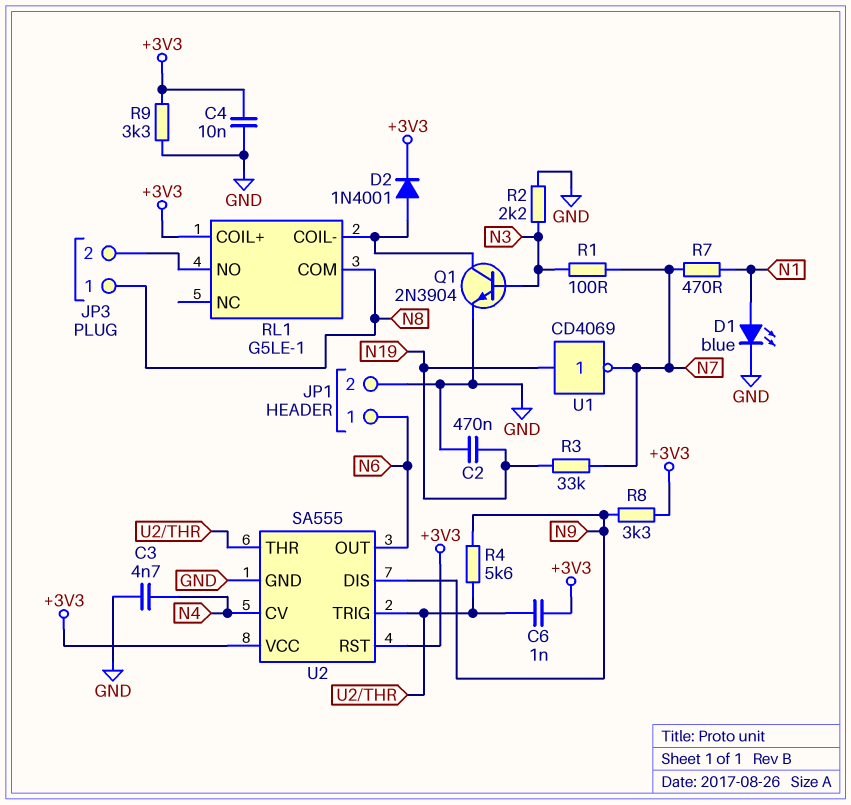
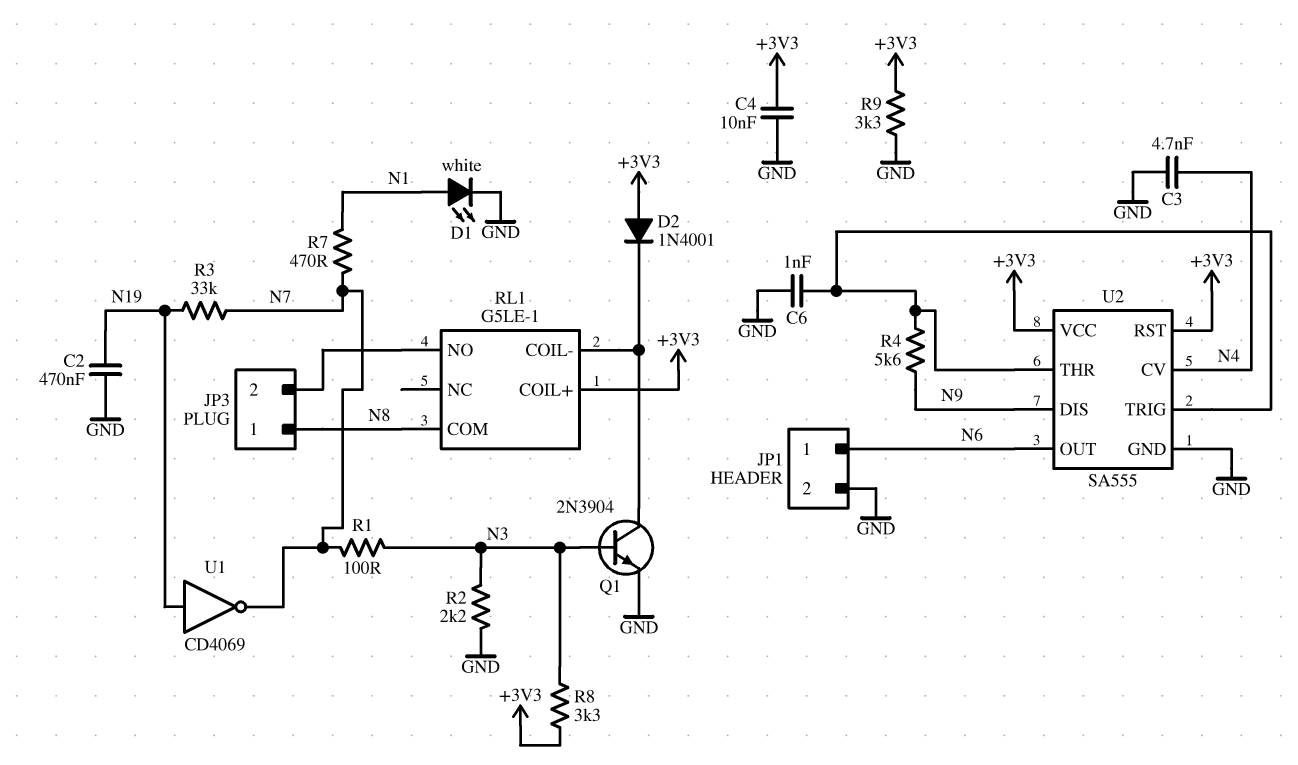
C6: 1nF (+3V3, U2/THR) -> 1nF (GND, U2/THR)
D1: LED blue (A N1, K GND) -> LED white (A N1, K GND)
D2: diode 1N4001 (A RL1/COIL-, K +3V3) -> diode 1N4001 (A +3V3, K RL1/COIL-)
R8: 3.3k (+3V3, N9) -> 3.3k (+3V3, N3)

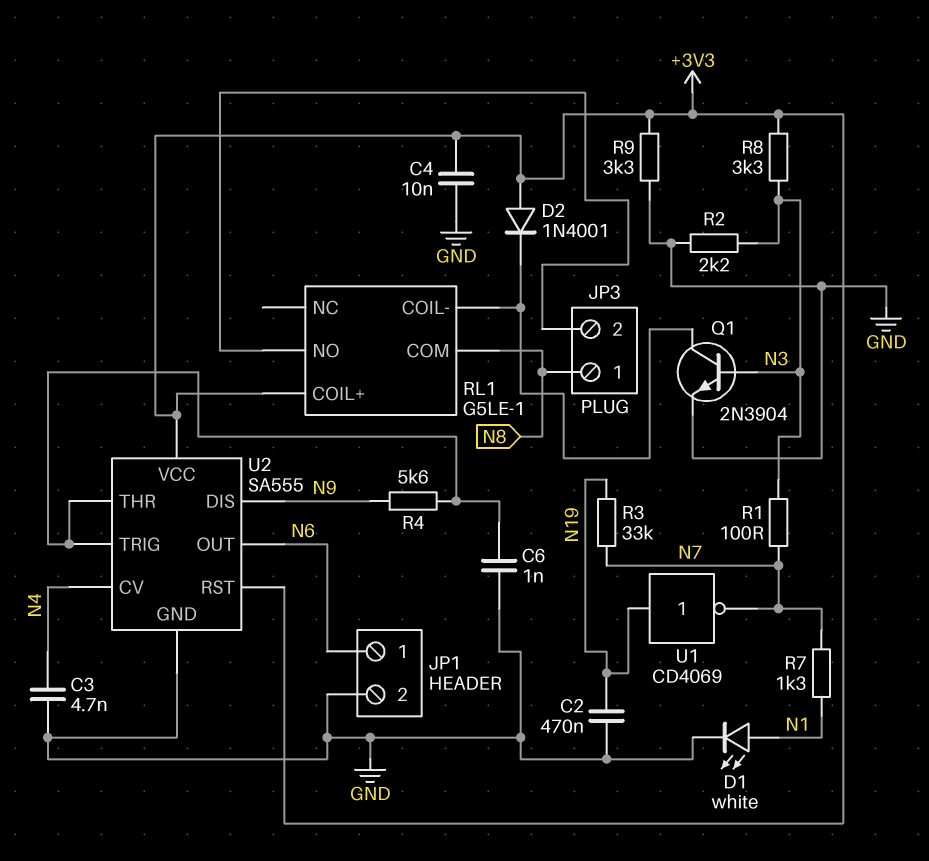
R7: 470 (N1, N7) -> 1.3k (N1, N7)

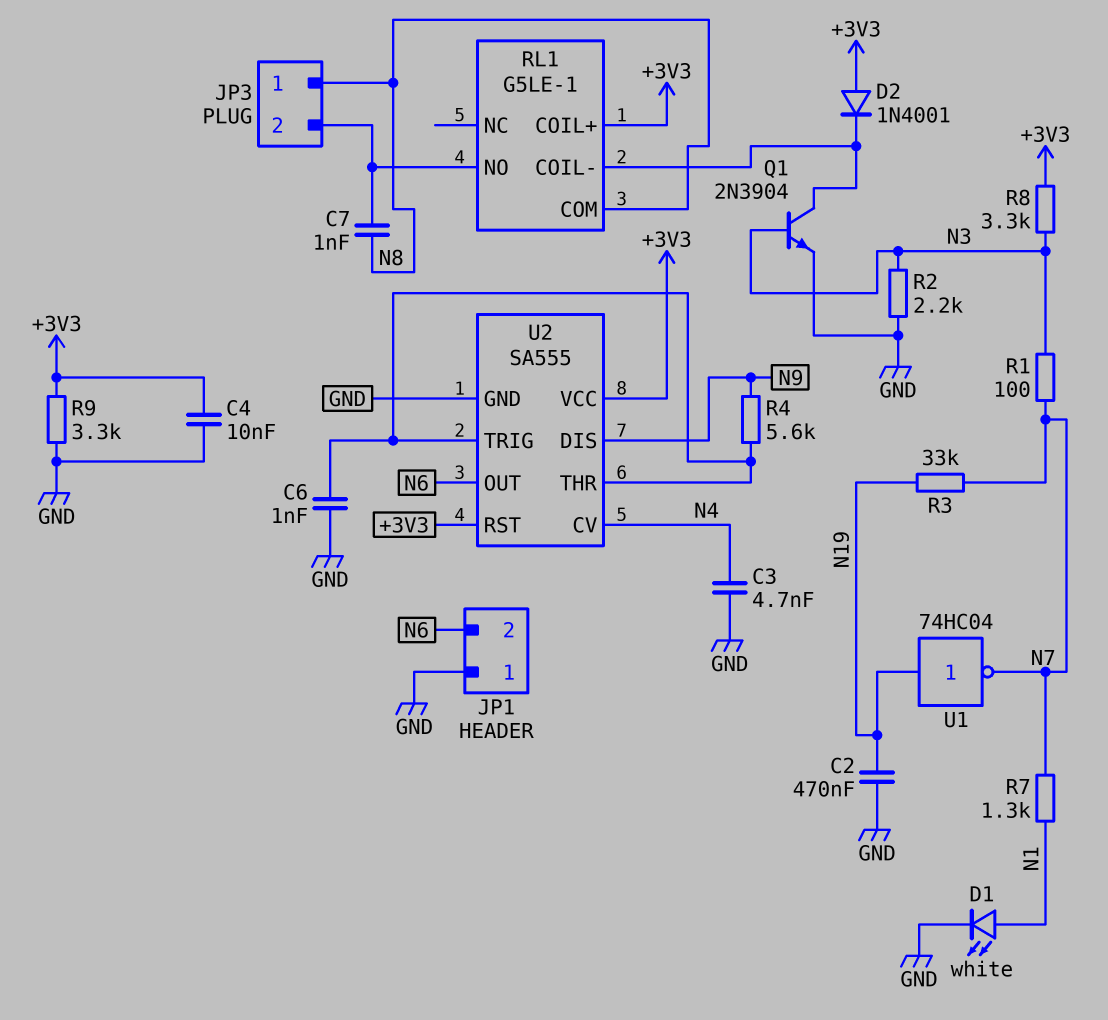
C7: none -> 1nF (JP3/2, N8)
JP1 pin 1: N6 -> GND
JP1 pin 2: GND -> N6
U1: NOT CD4069 (in N19, out N7) -> NOT 74HC04 (in N19, out N7)

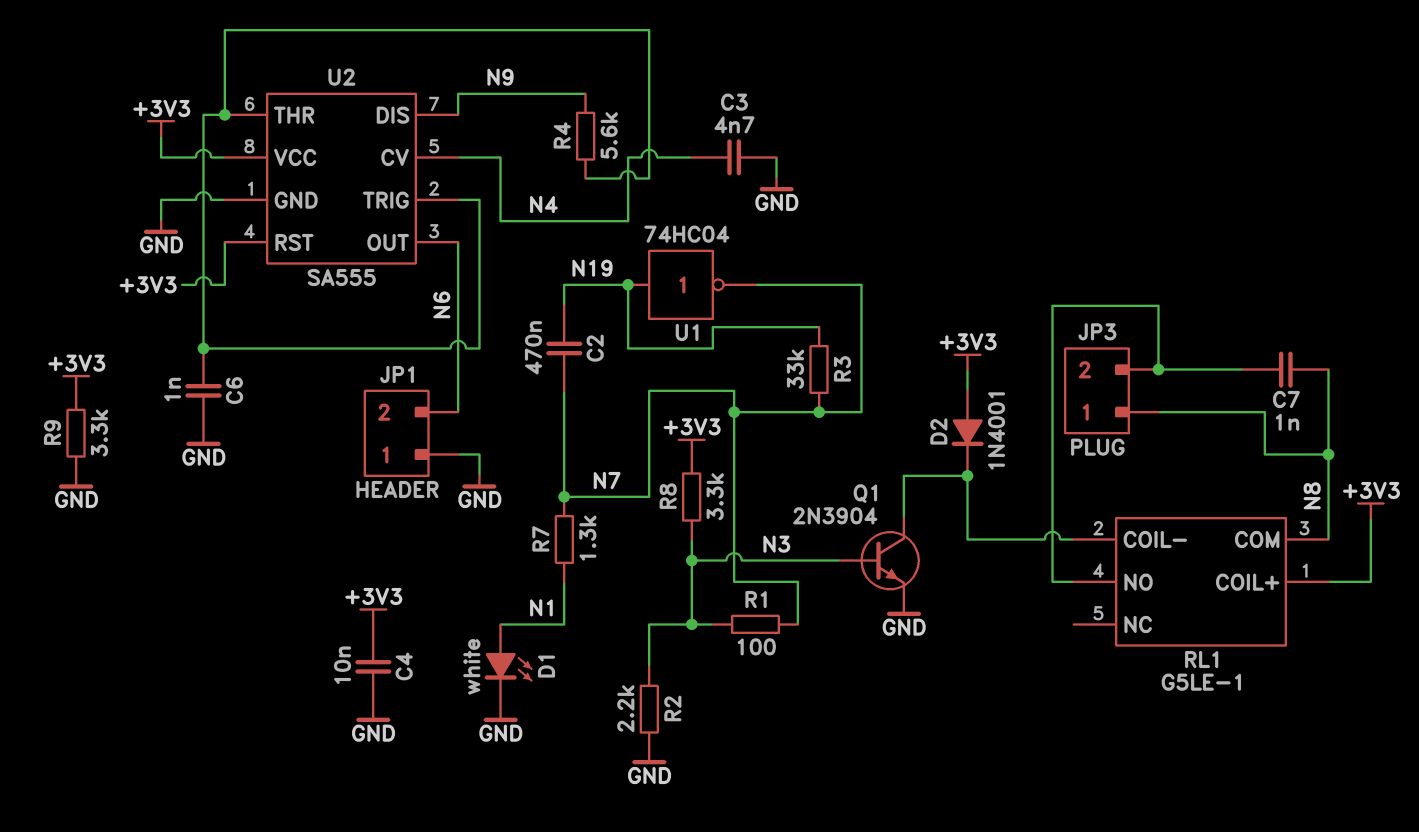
C2: 470nF (GND, N19) -> 470nF (N7, N19)

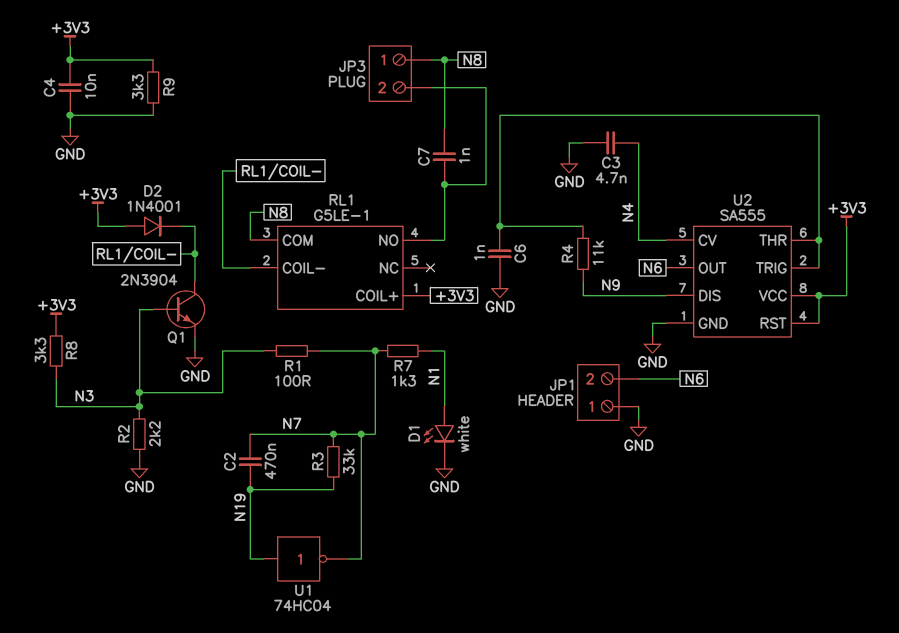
R4: 5.6k (N9, U2/THR) -> 11k (N9, U2/THR)

